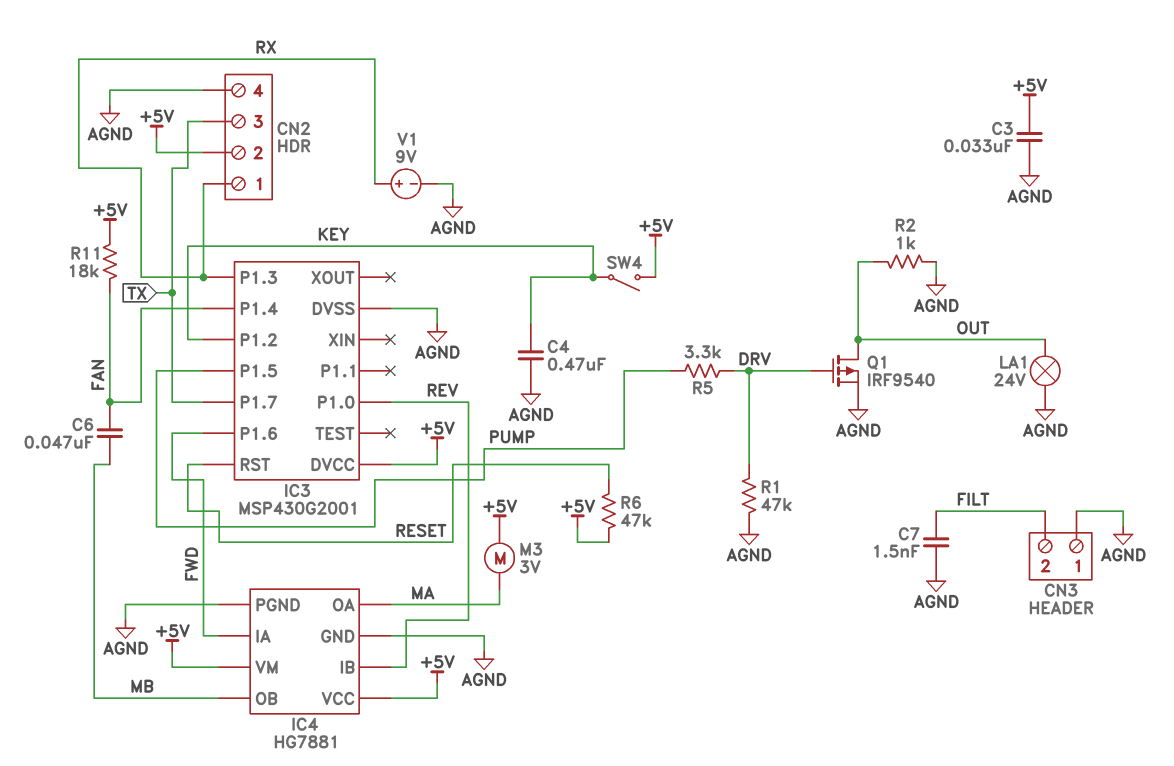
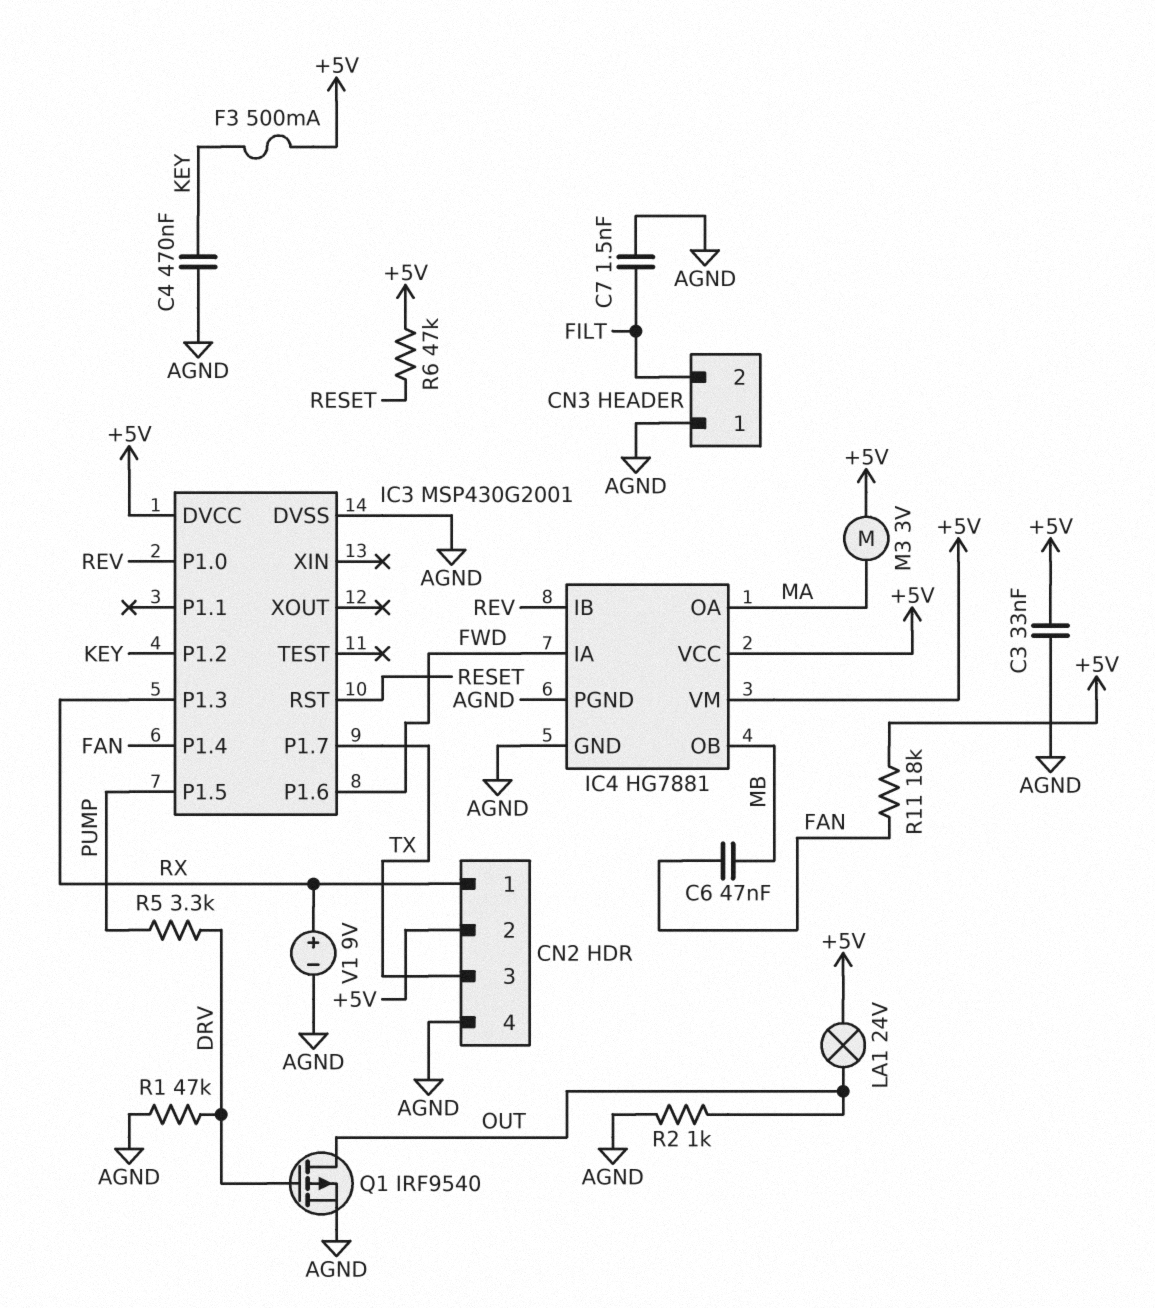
F3: none -> 500mA (+5V, KEY)
LA1: lamp 24V (AGND, OUT) -> lamp 24V (+5V, OUT)
SW4: switch (+5V, KEY) -> none

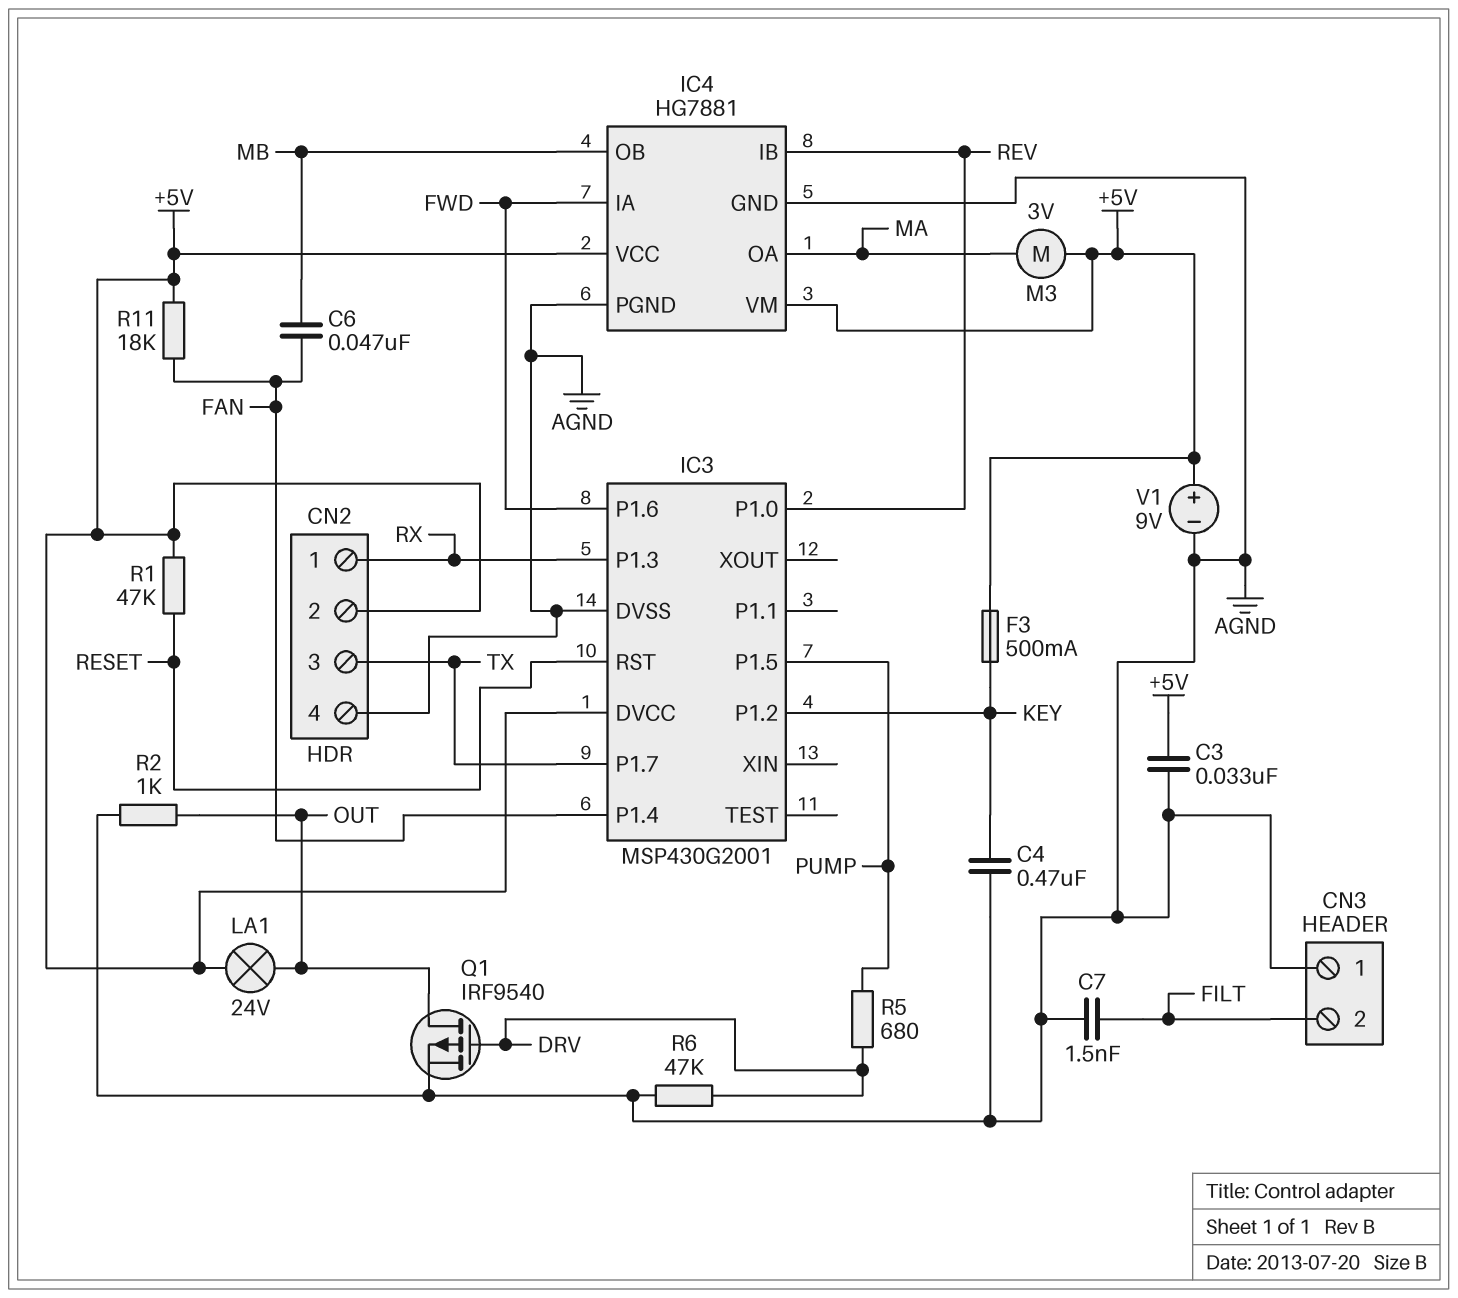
R1: 47k (AGND, DRV) -> 47k (+5V, RESET)
R5: 3.3k (DRV, PUMP) -> 680 (DRV, PUMP)
R6: 47k (+5V, RESET) -> 47k (AGND, DRV)
V1: 9V (plus RX, minus AGND) -> 9V (plus +5V, minus AGND)

